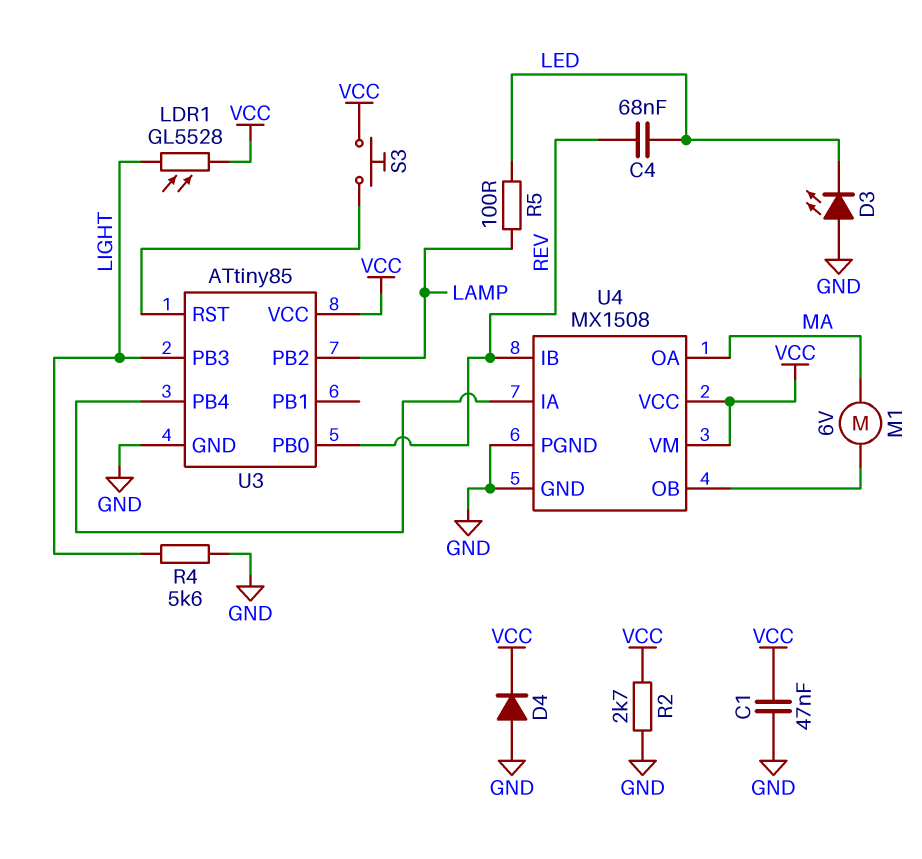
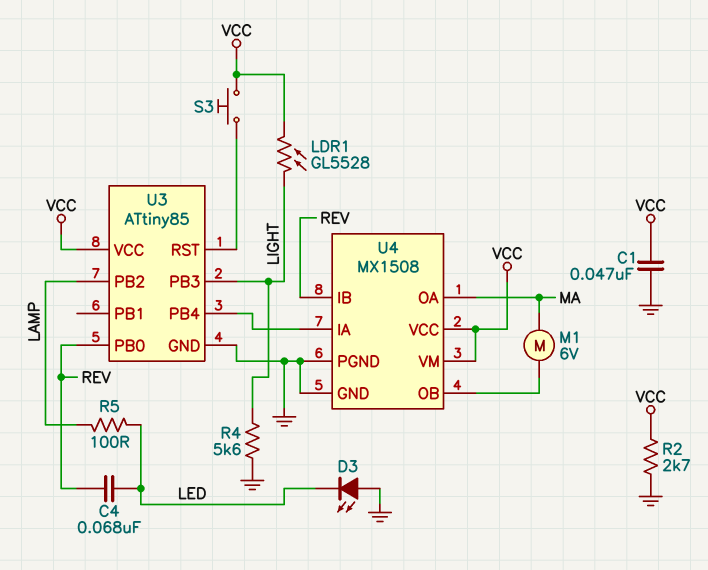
D4: diode (A GND, K VCC) -> none

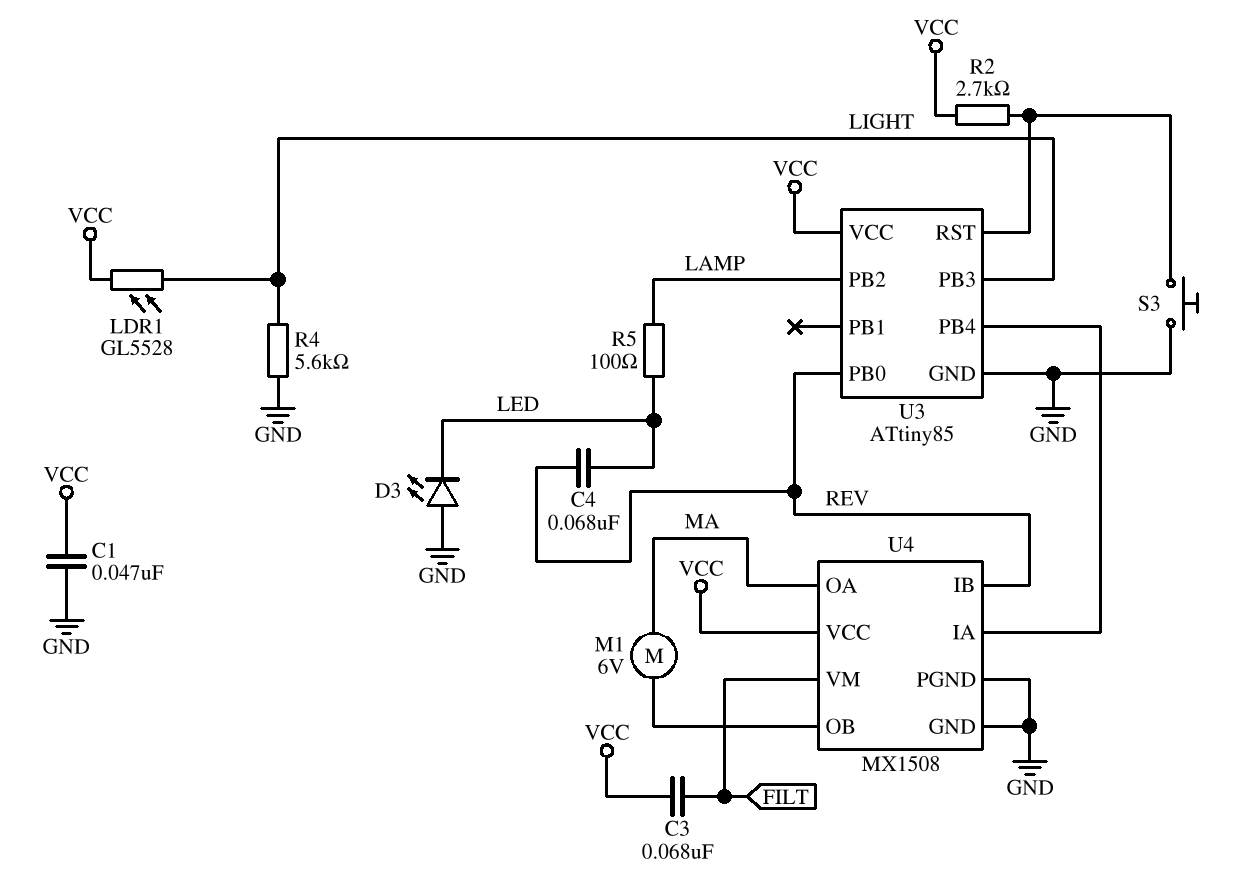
C3: none -> 68nF (FILT, VCC)
R2: 2.7k (GND, VCC) -> 2.7k (U3/RST, VCC)
S3: button (U3/RST, VCC) -> button (GND, U3/RST)
U4 pin VM: VCC -> FILT

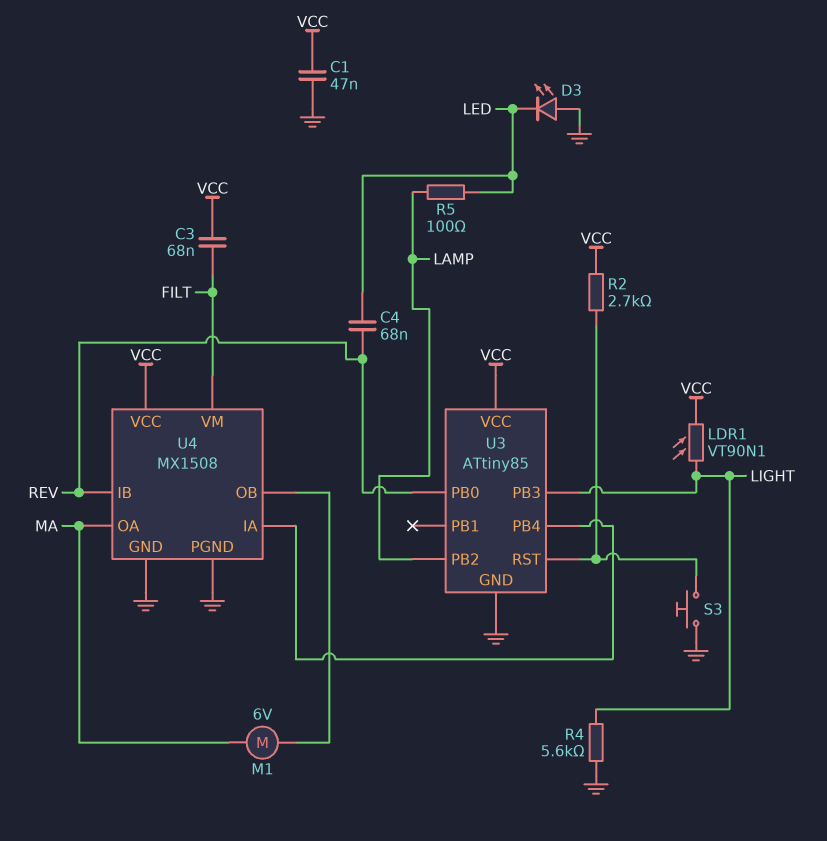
LDR1: GL5528 (LIGHT, VCC) -> VT90N1 (LIGHT, VCC)

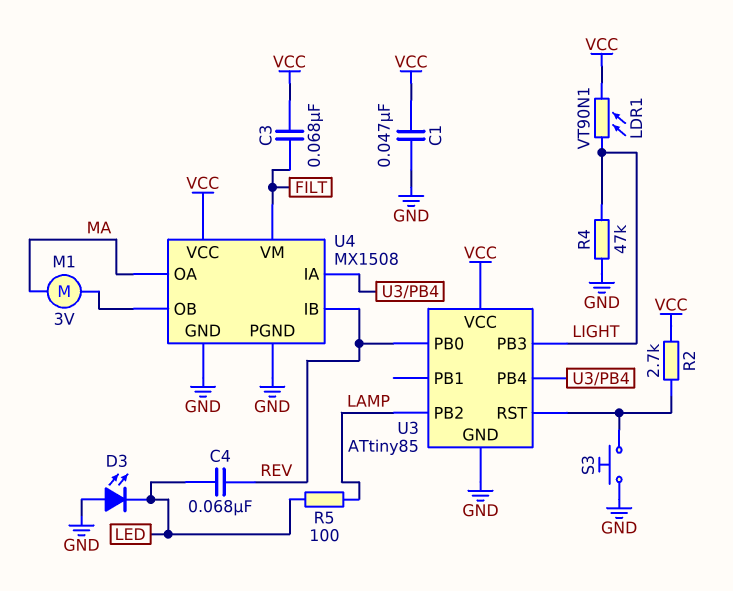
M1: motor 6V (MA, U4/OB) -> motor 3V (MA, U4/OB)
R4: 5.6k (GND, LIGHT) -> 47k (GND, LIGHT)

